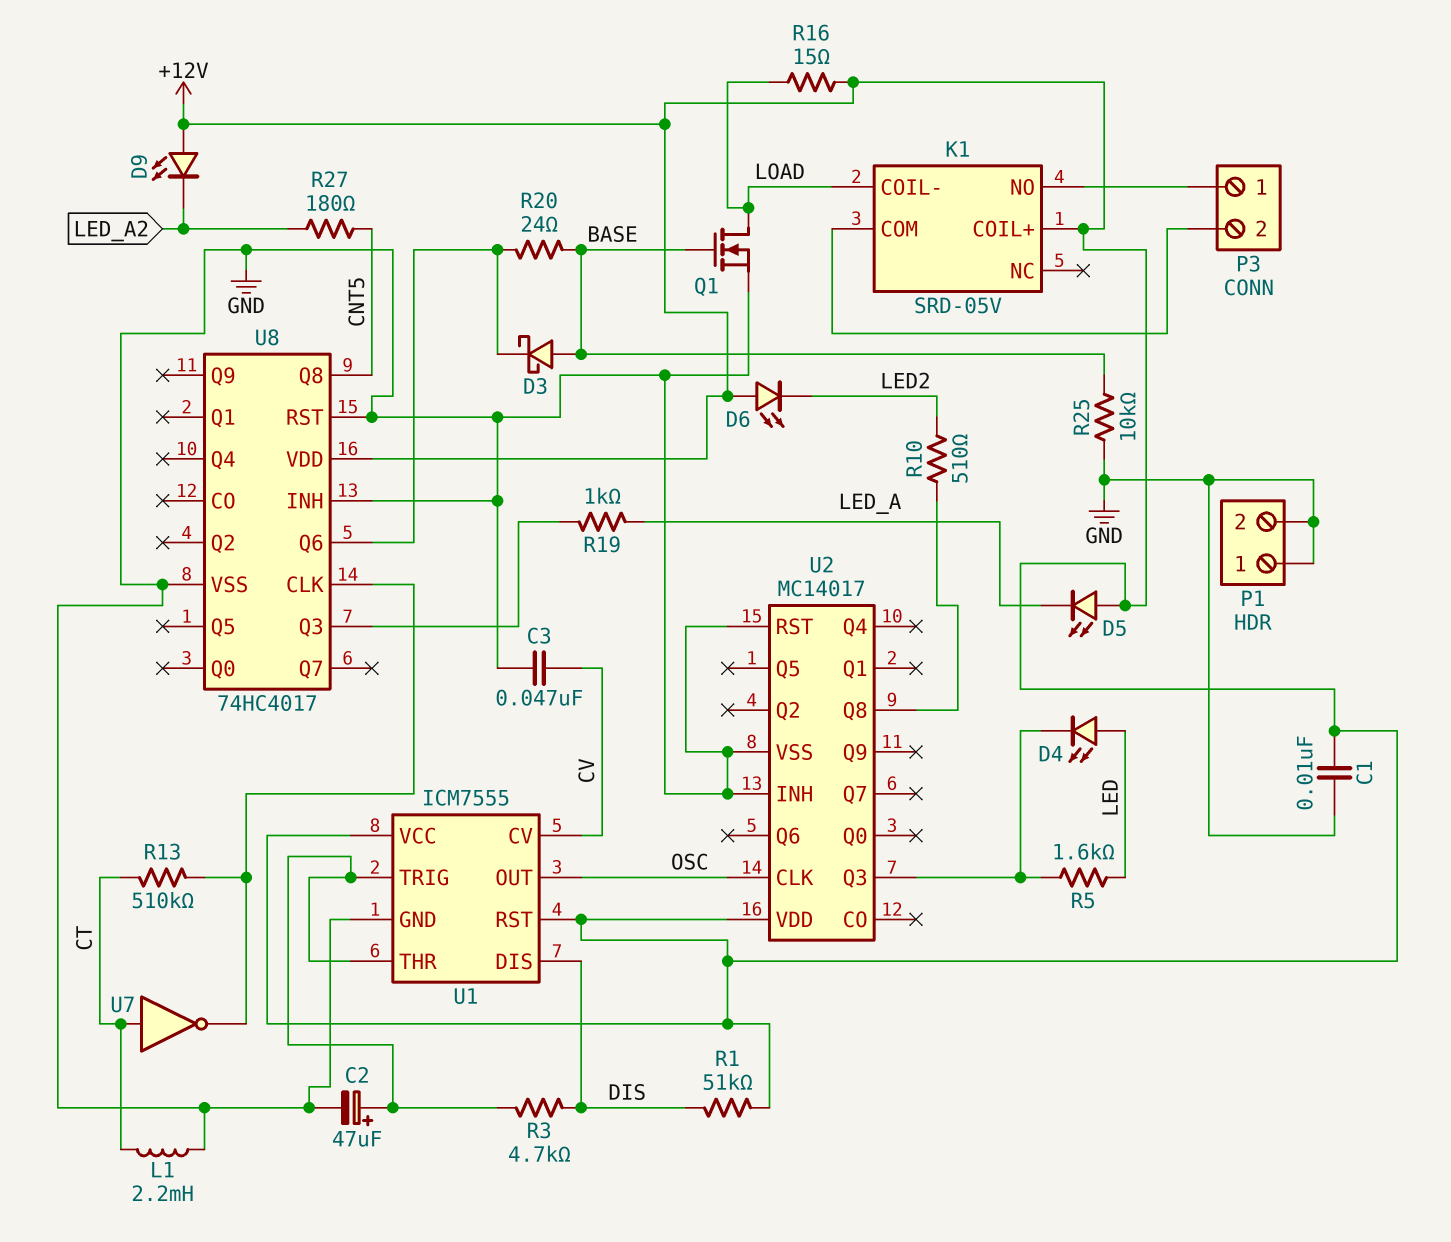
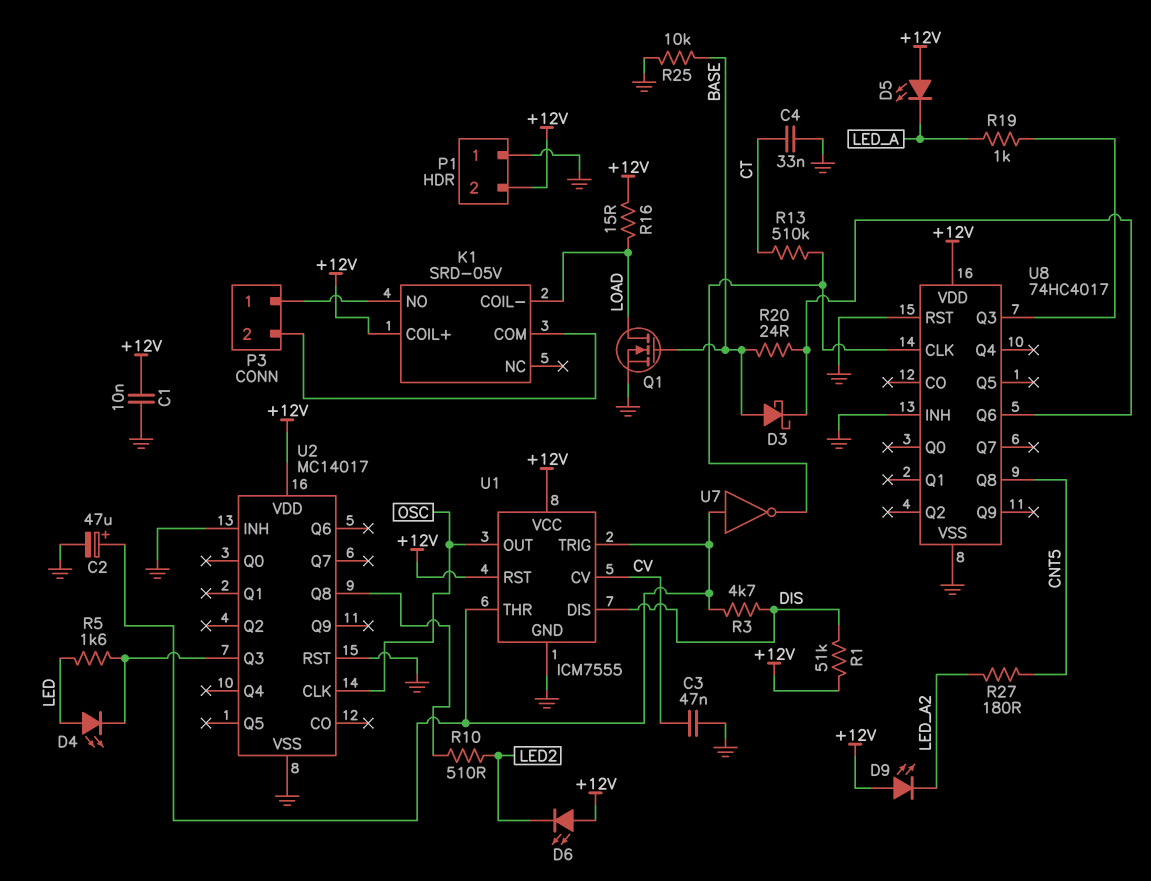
C4: none -> 33nF (CT, GND)
L1: 2.2mH (CT, GND) -> none
P1 pin 2: GND -> +12V
U7: NOT (in CT, out U8/CLK) -> NOT (in U1/THR, out U8/CLK)

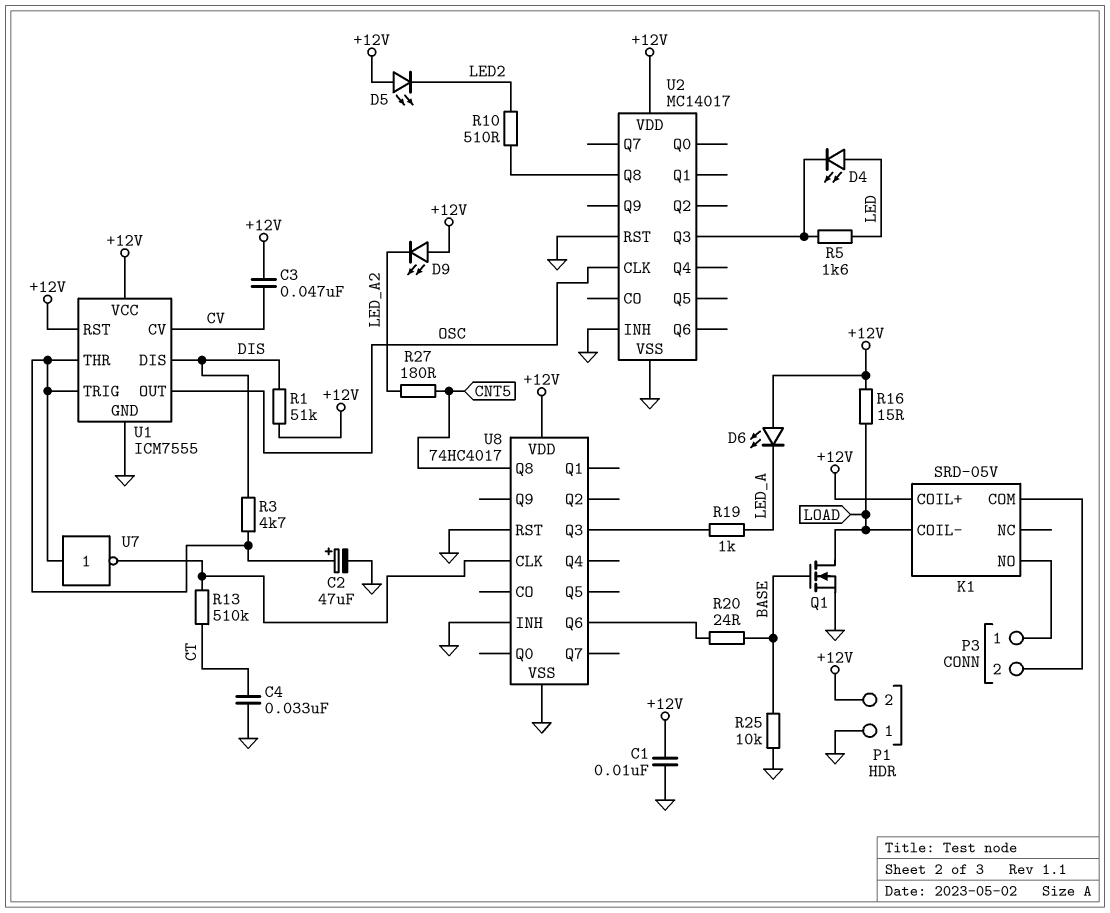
C3: 47nF (CV, GND) -> 47nF (+12V, CV)
D3: schottky (A BASE, K U8/Q6) -> none
D5: LED (A +12V, K LED_A) -> LED (A +12V, K LED2)
D6: LED (A +12V, K LED2) -> LED (A +12V, K LED_A)

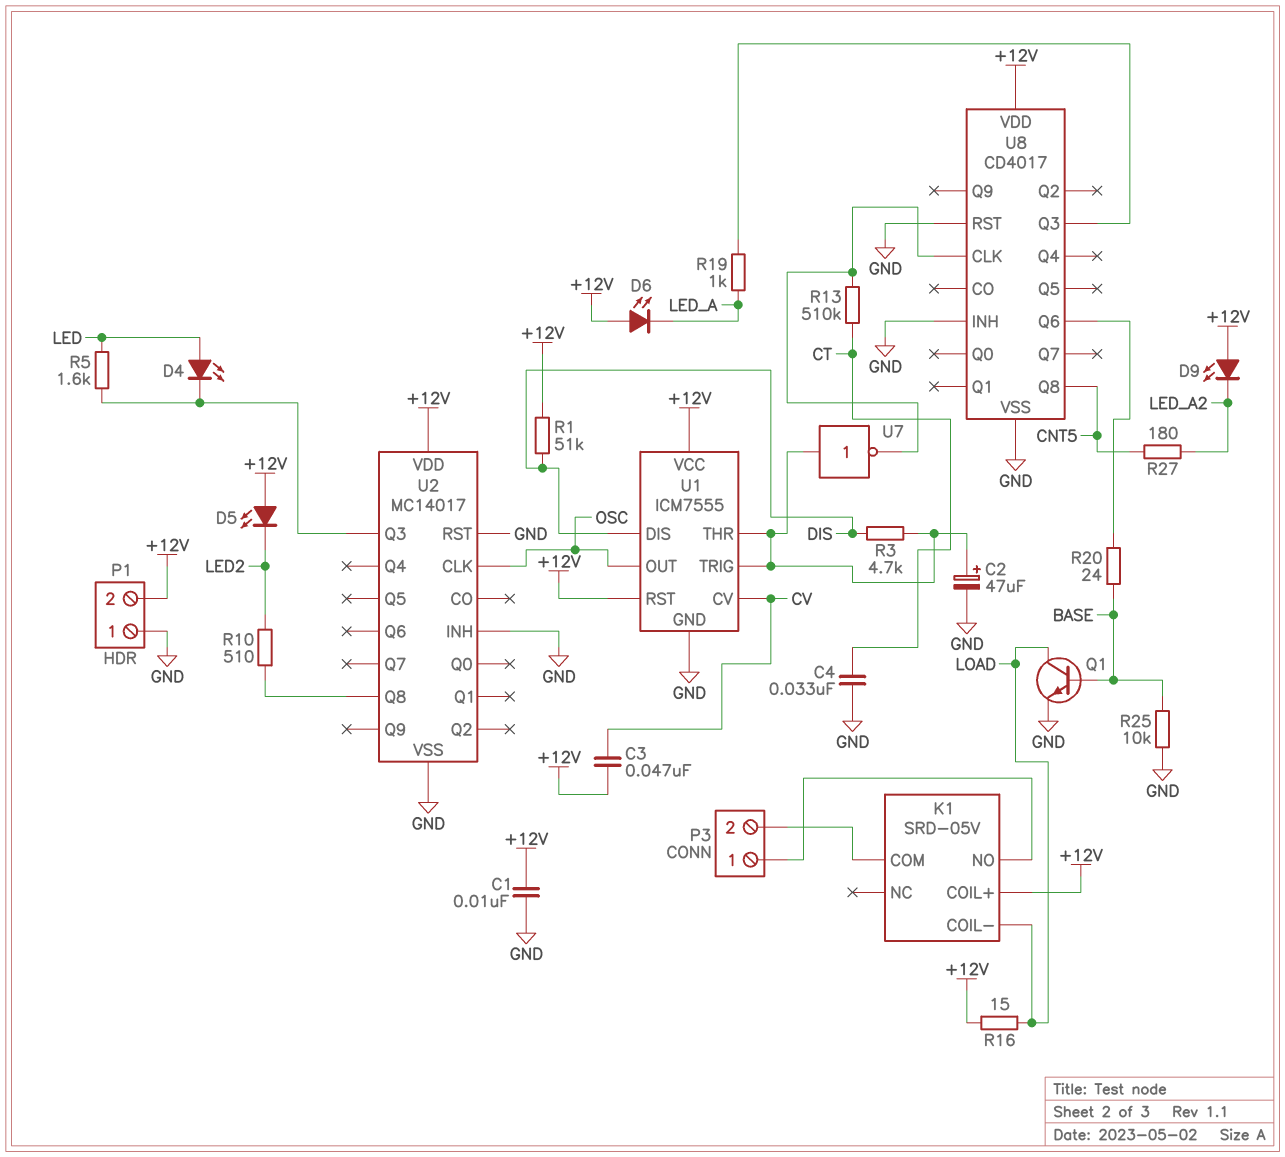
Q1: NMOS (G BASE, D LOAD, S GND) -> NPN (B BASE, C LOAD, E GND)
U8: 74HC4017 -> CD4017

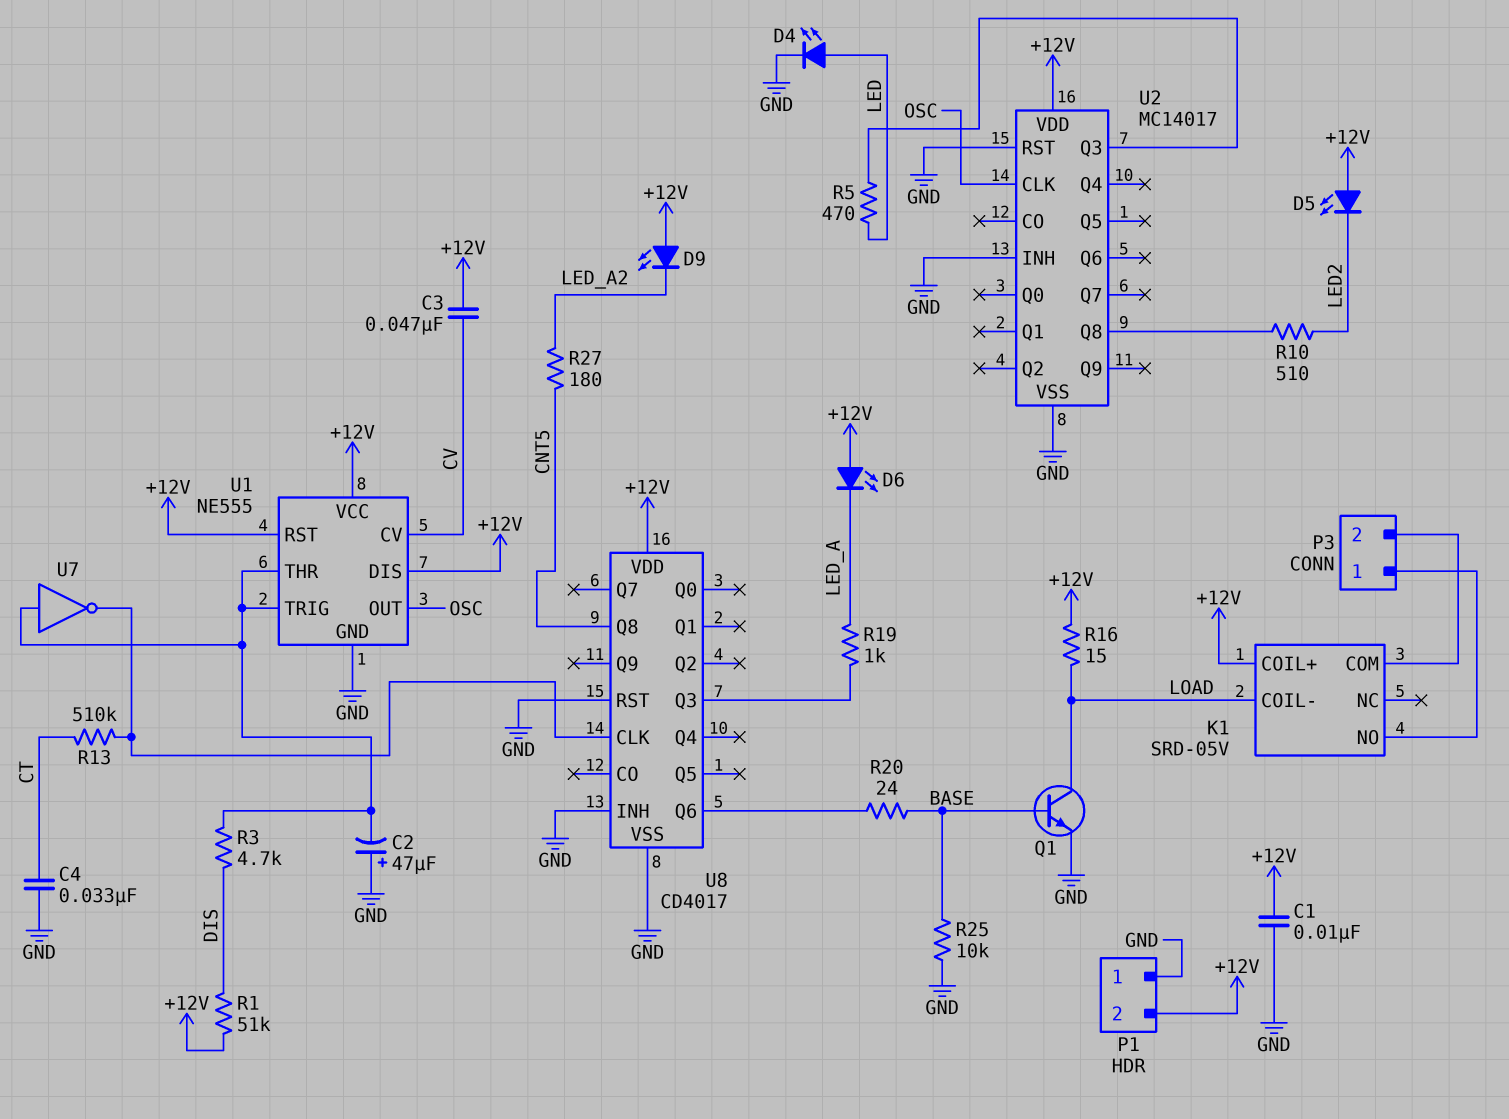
C2: 47uF (plus U1/THR, minus GND) -> 47uF (plus GND, minus U1/THR)
D4: LED (A LED, K U2/Q3) -> LED (A LED, K GND)
R5: 1.6k (LED, U2/Q3) -> 470 (LED, U2/Q3)
U1: ICM7555 -> NE555
U1 pin DIS: DIS -> +12V

